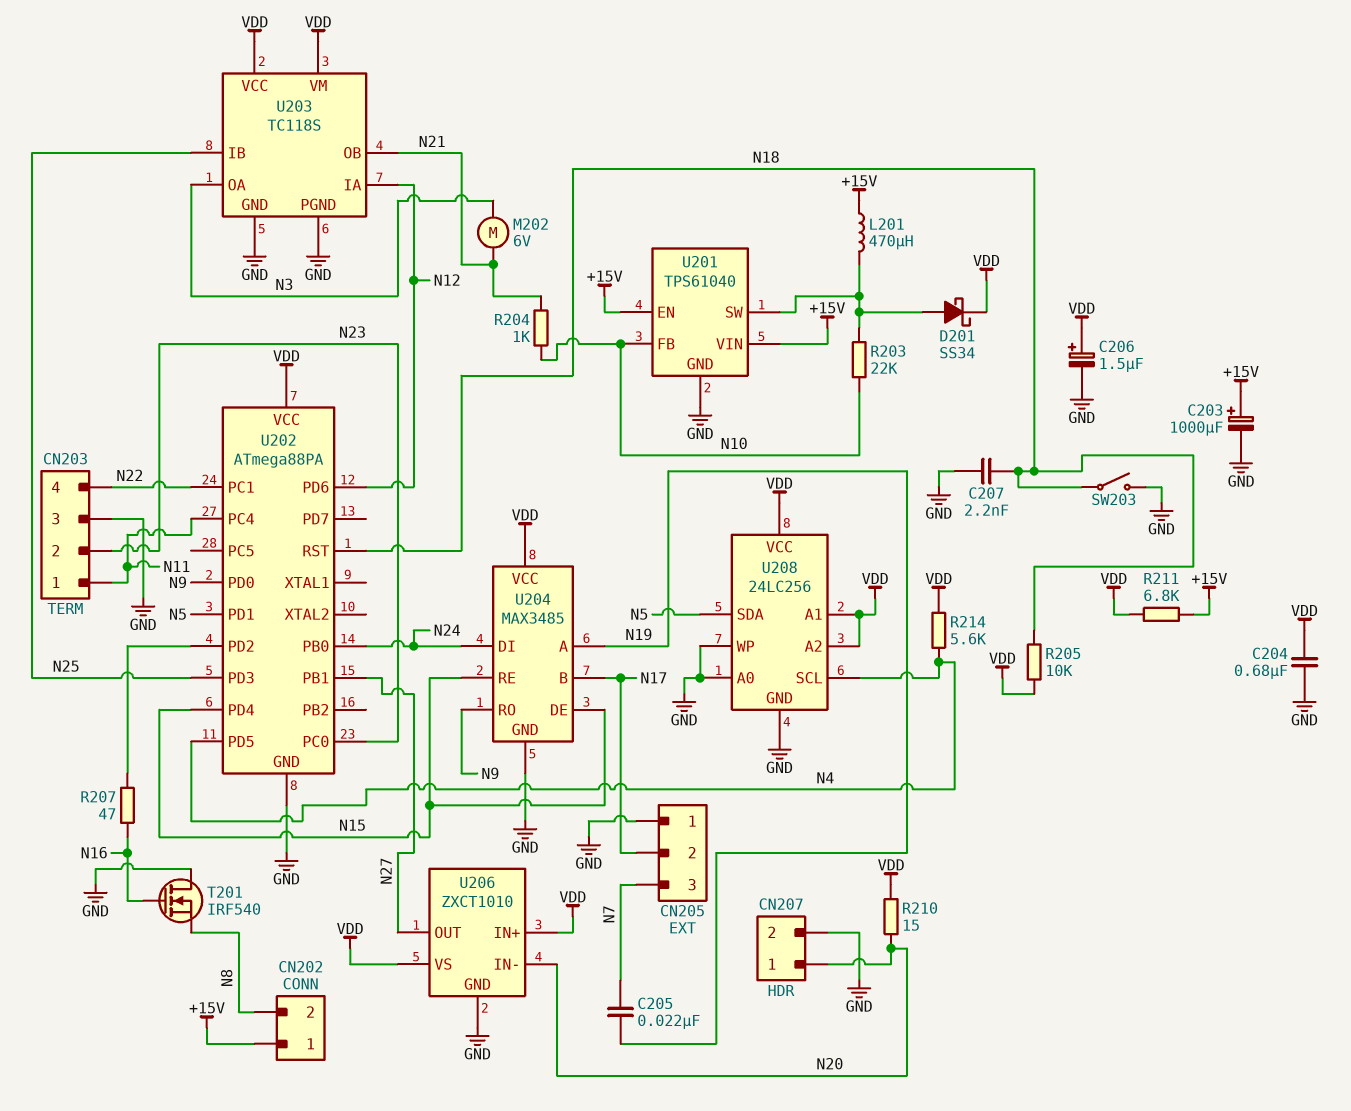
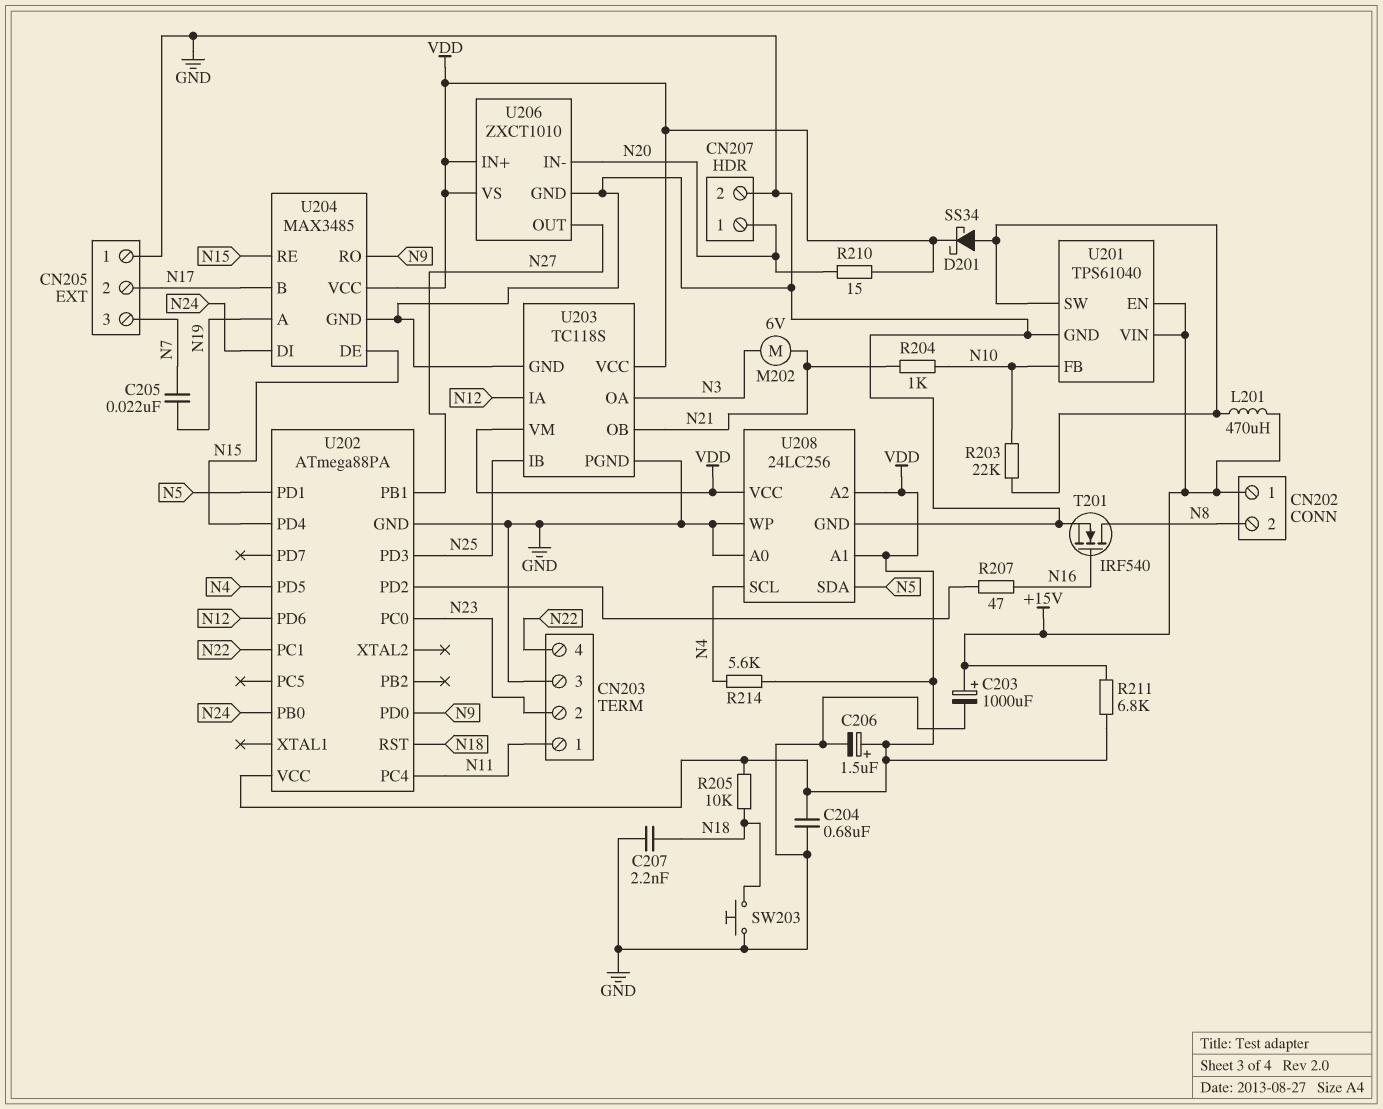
SW203: switch (GND, N18) -> button (GND, N18)
T201: NMOS IRF540 (G N16, D GND, S N8) -> NMOS IRF540 (G N16, D N8, S GND)

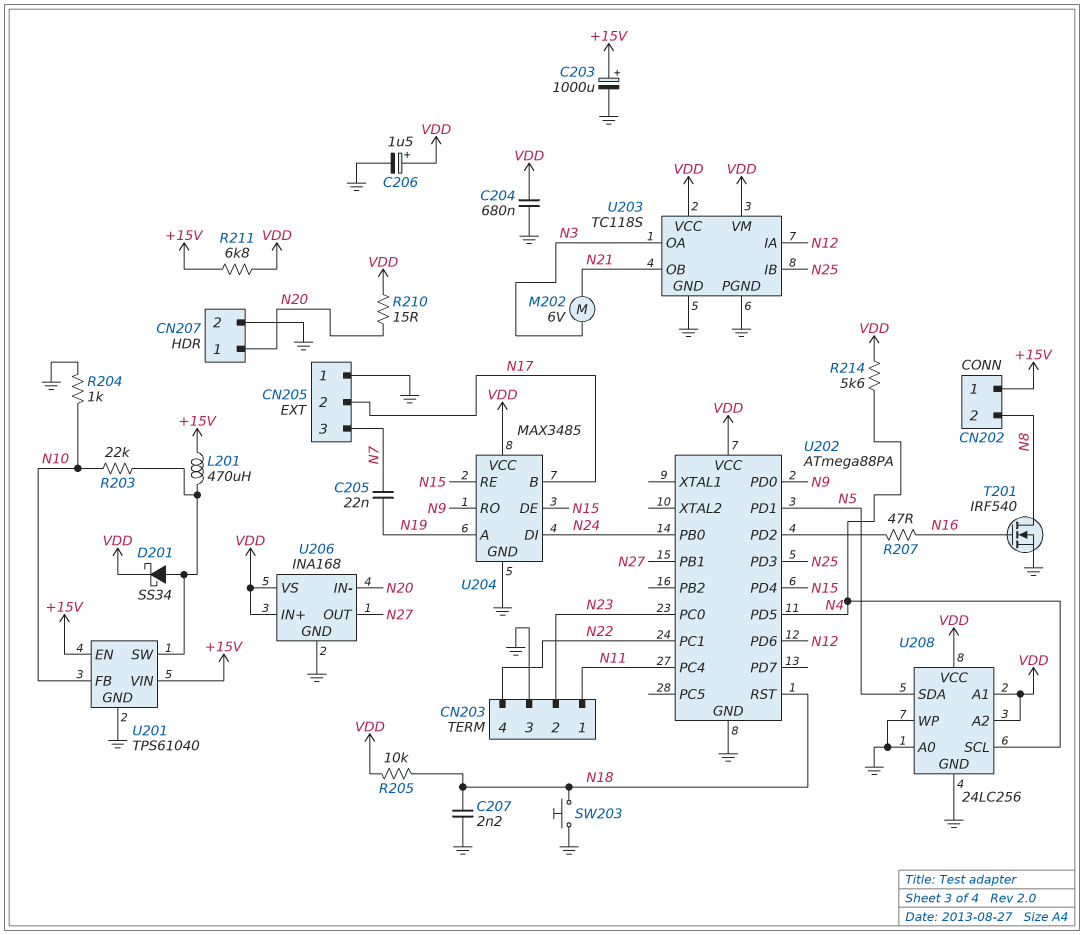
R204: 1k (N10, N21) -> 1k (GND, N10)
U206: ZXCT1010 -> INA168

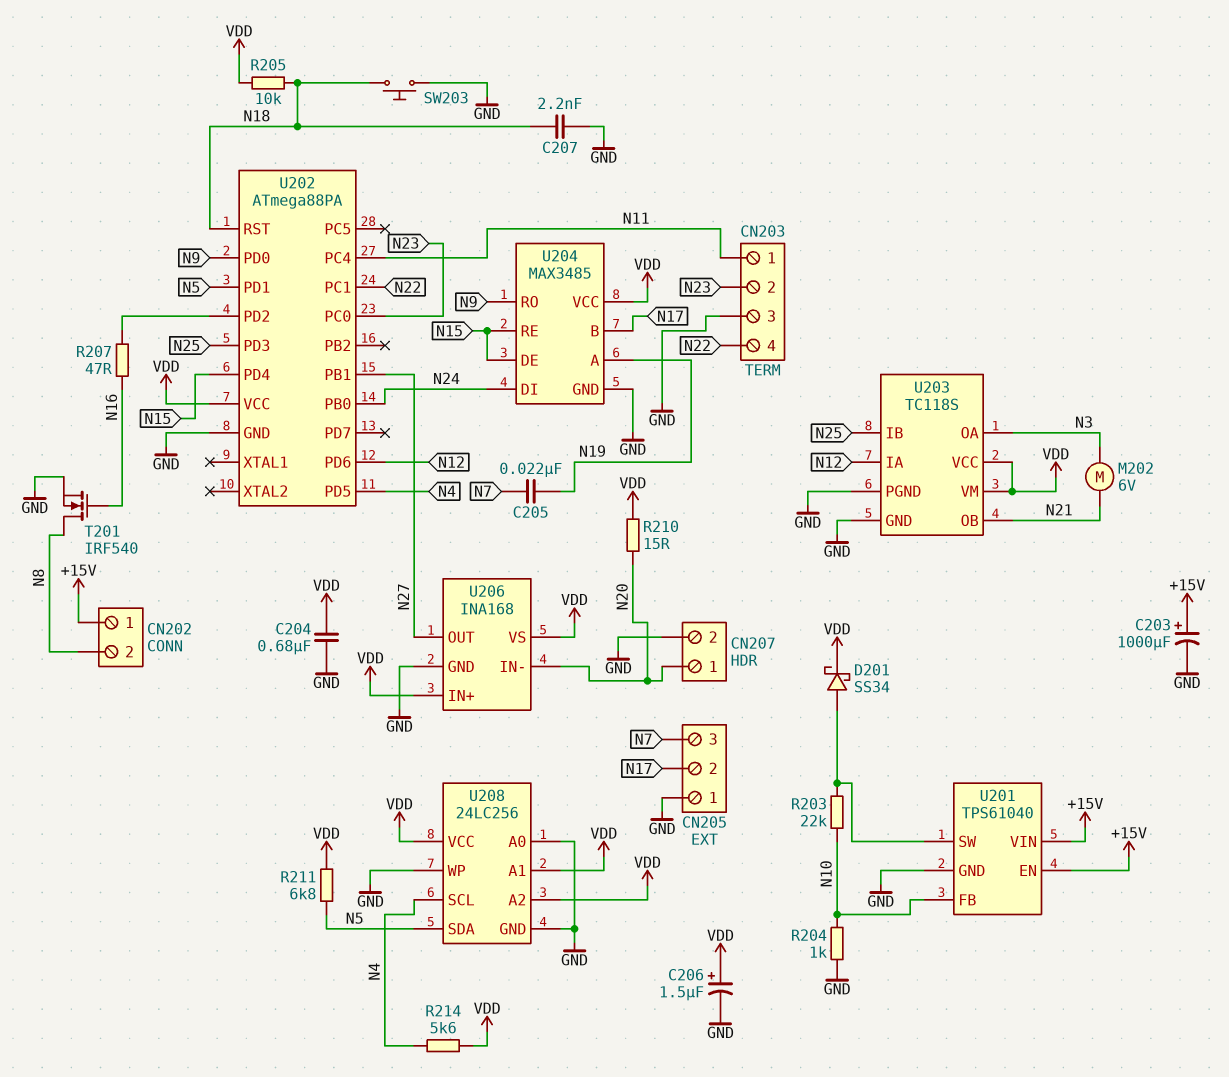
L201: 470uH (+15V, U201/SW) -> none
R211: 6.8k (+15V, VDD) -> 6.8k (N5, VDD)

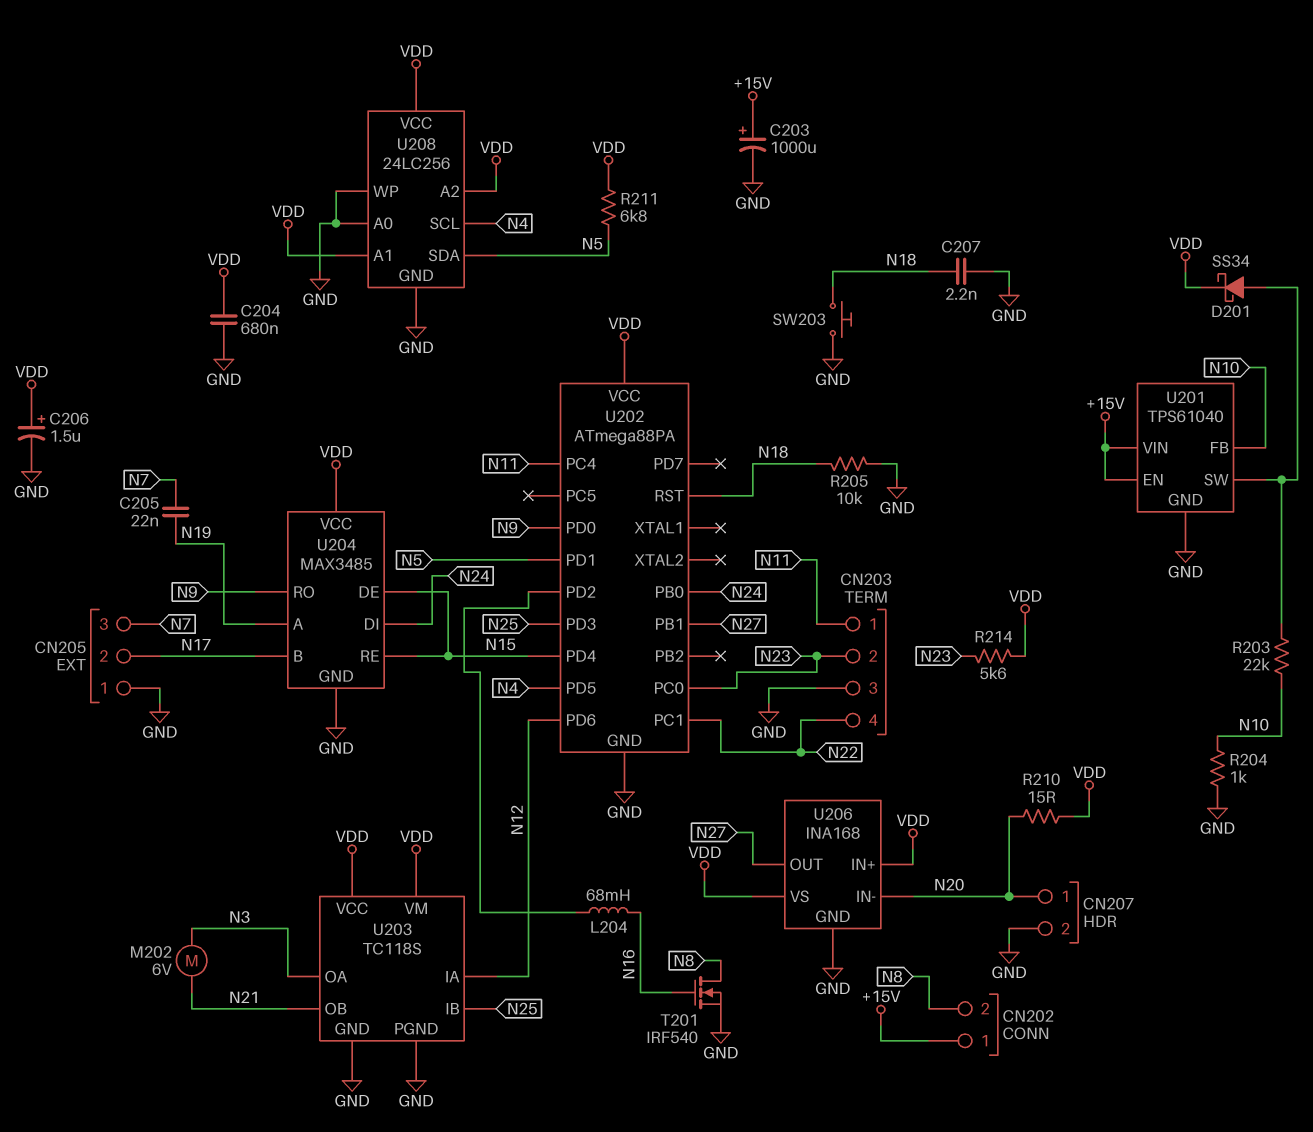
L204: none -> 68mH (N16, U202/PD2)
R205: 10k (N18, VDD) -> 10k (GND, N18)
R207: 47 (N16, U202/PD2) -> none
R214: 5.6k (N4, VDD) -> 5.6k (N23, VDD)

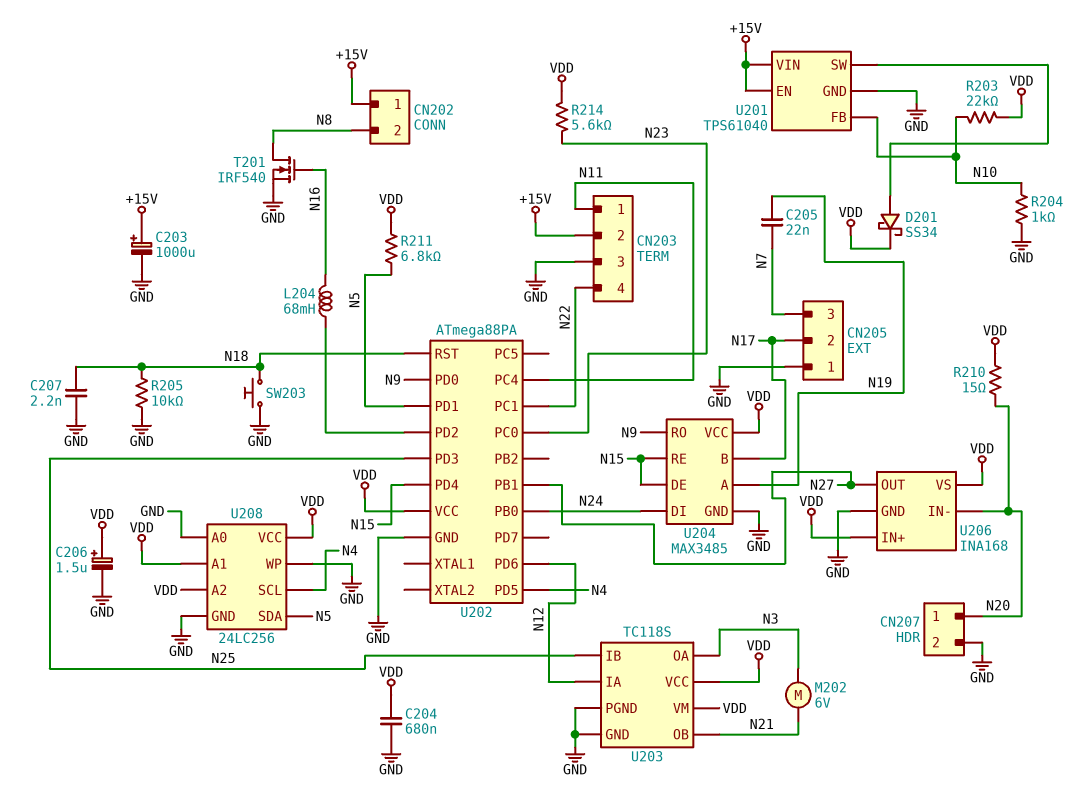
CN203 pin 2: N23 -> +15V
R203: 22k (N10, U201/SW) -> 22k (N10, VDD)

